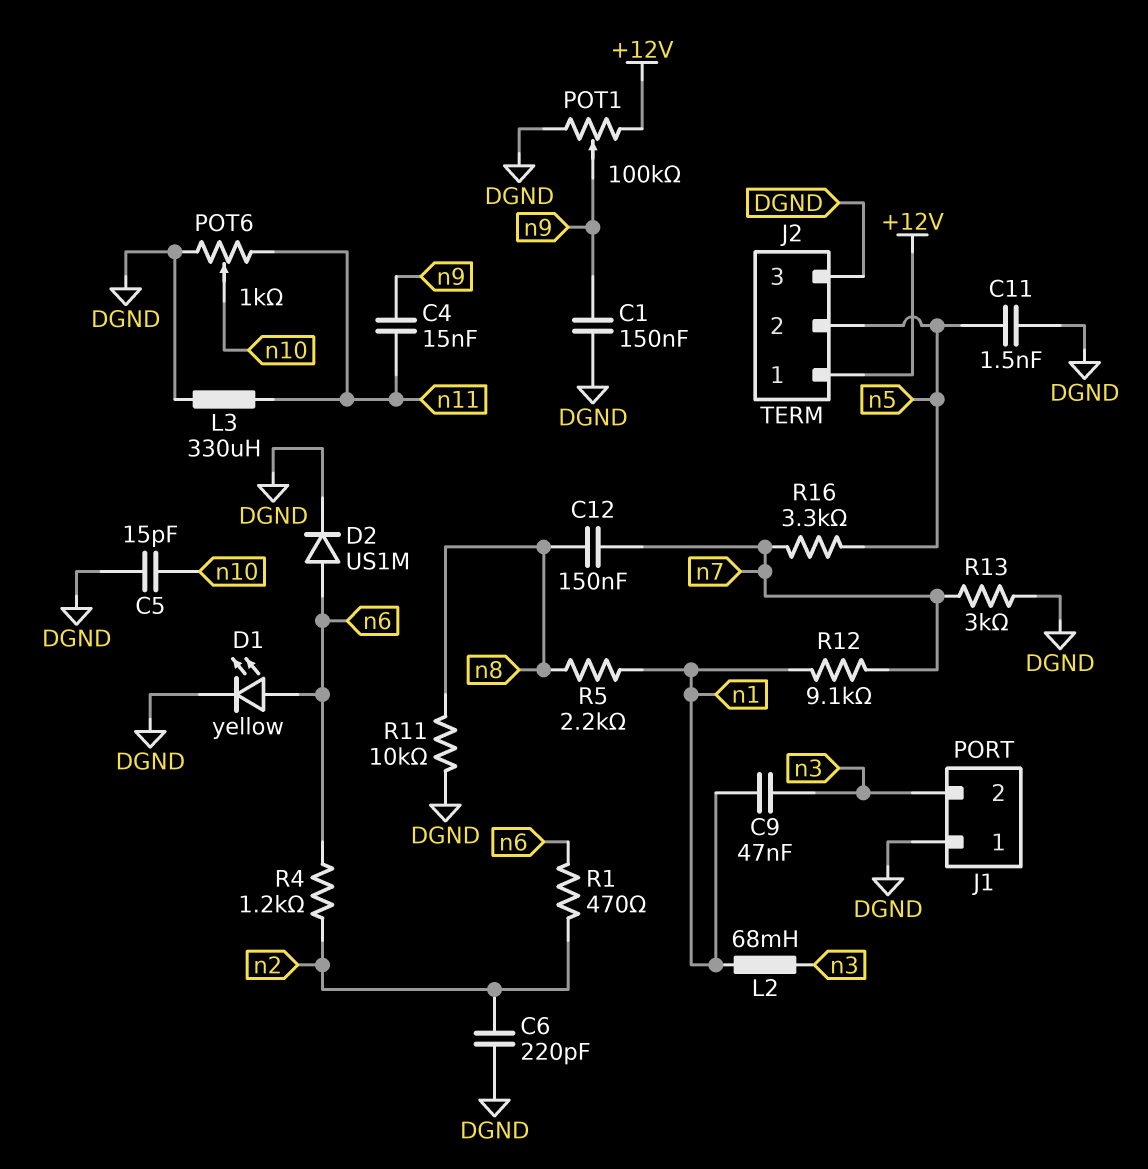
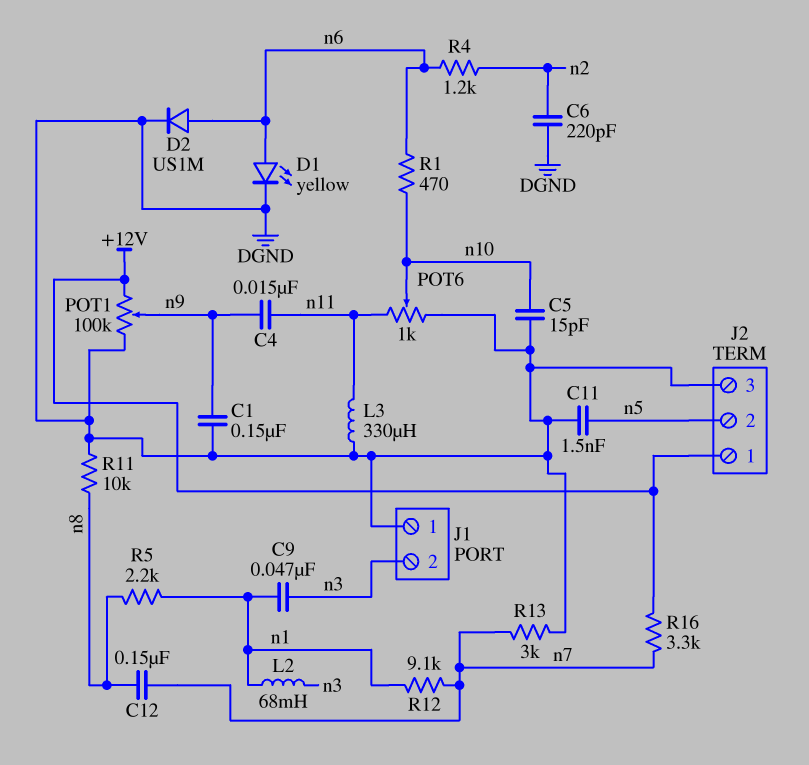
R1: 470 (n2, n6) -> 470 (n6, n10)
R16: 3.3k (n5, n7) -> 3.3k (+12V, n7)

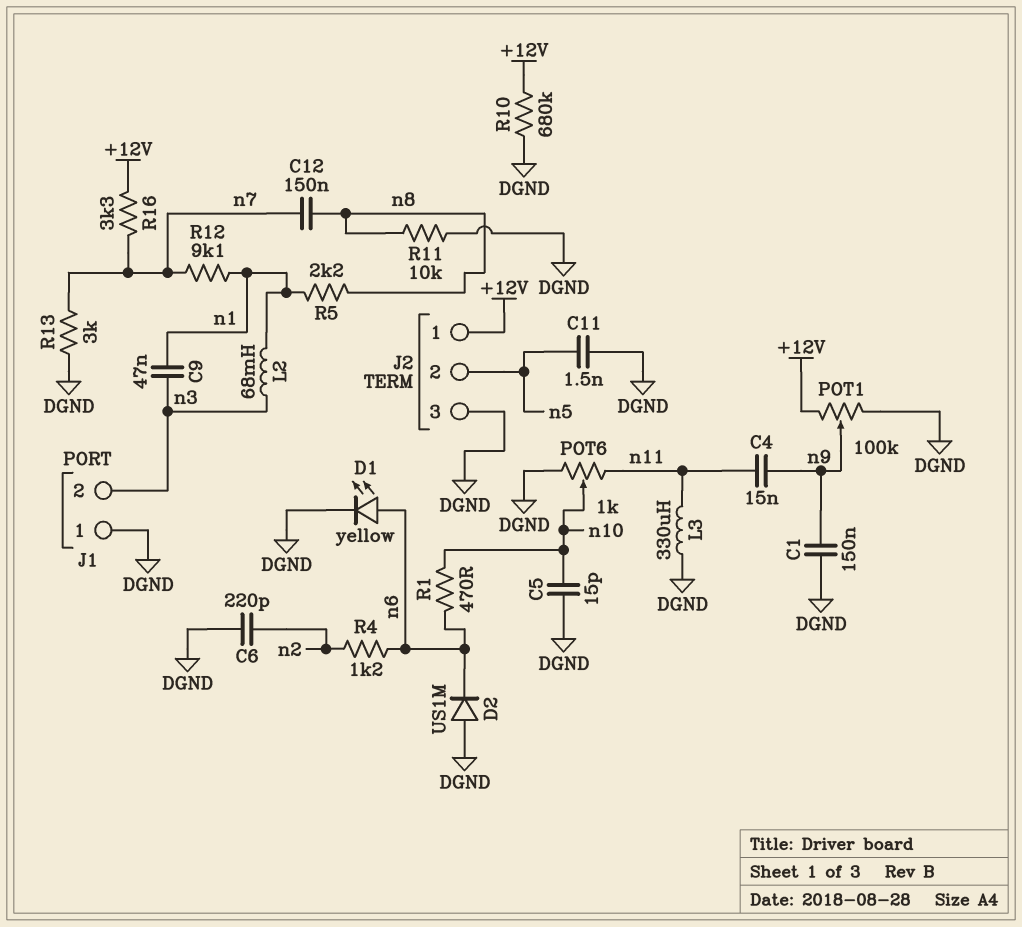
D2: diode US1M (A n6, K DGND) -> diode US1M (A DGND, K n6)
R10: none -> 680k (+12V, DGND)

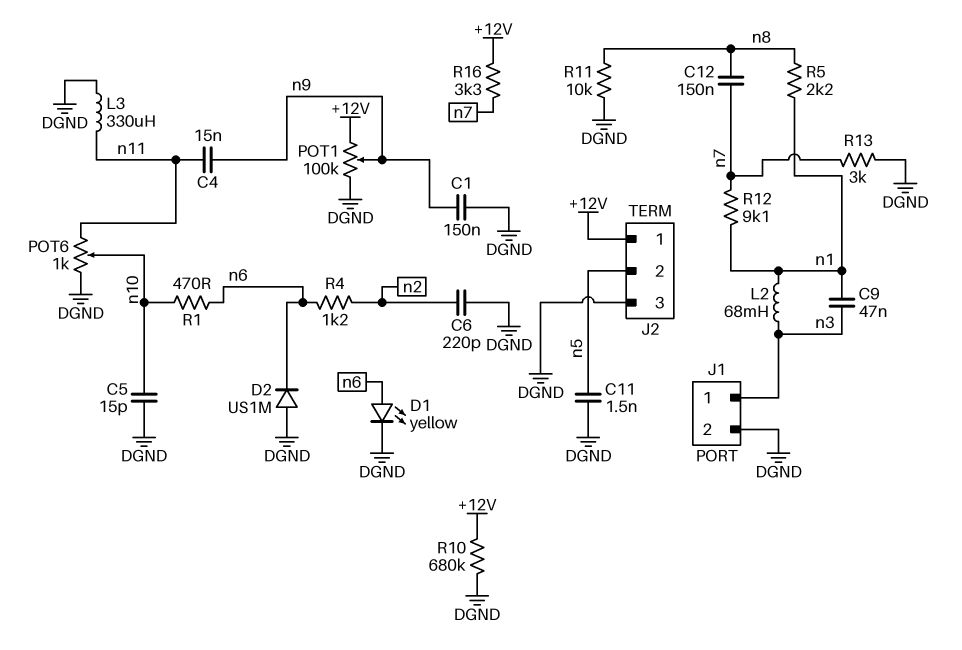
J1 pin 1: DGND -> n3
J1 pin 2: n3 -> DGND

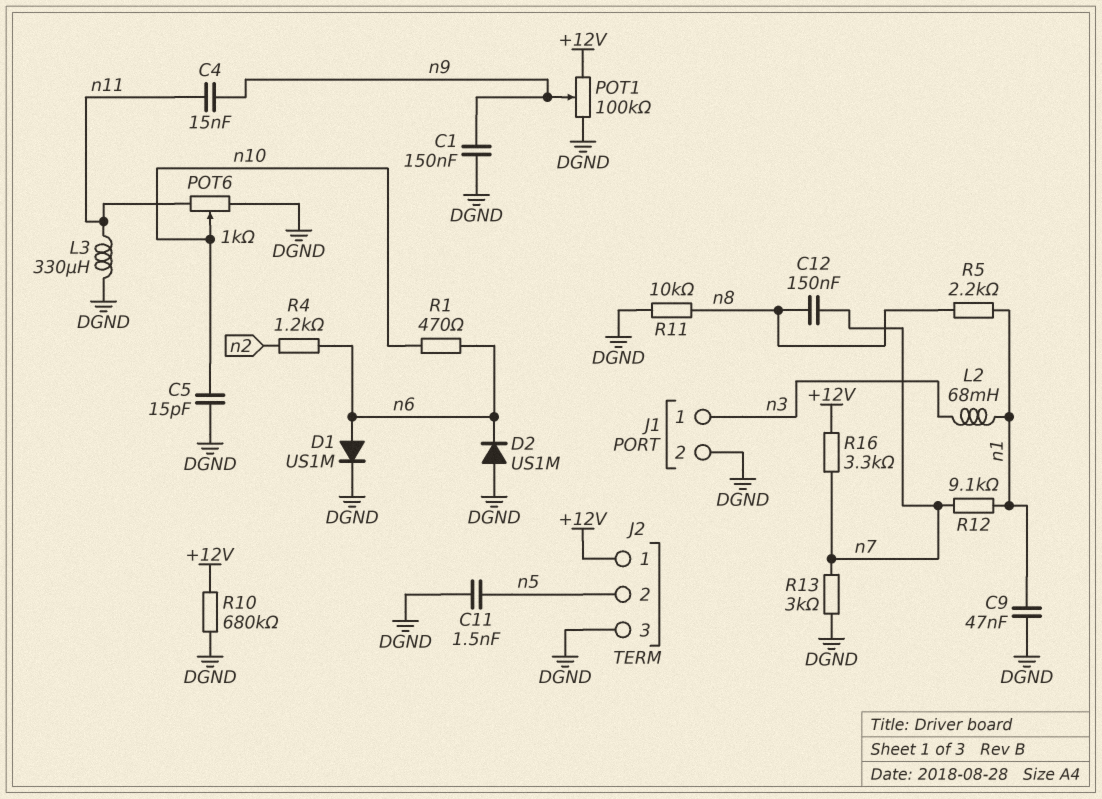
C6: 220pF (DGND, n2) -> none
C9: 47nF (n1, n3) -> 47nF (DGND, n1)
D1: LED yellow (A n6, K DGND) -> diode US1M (A n6, K DGND)

